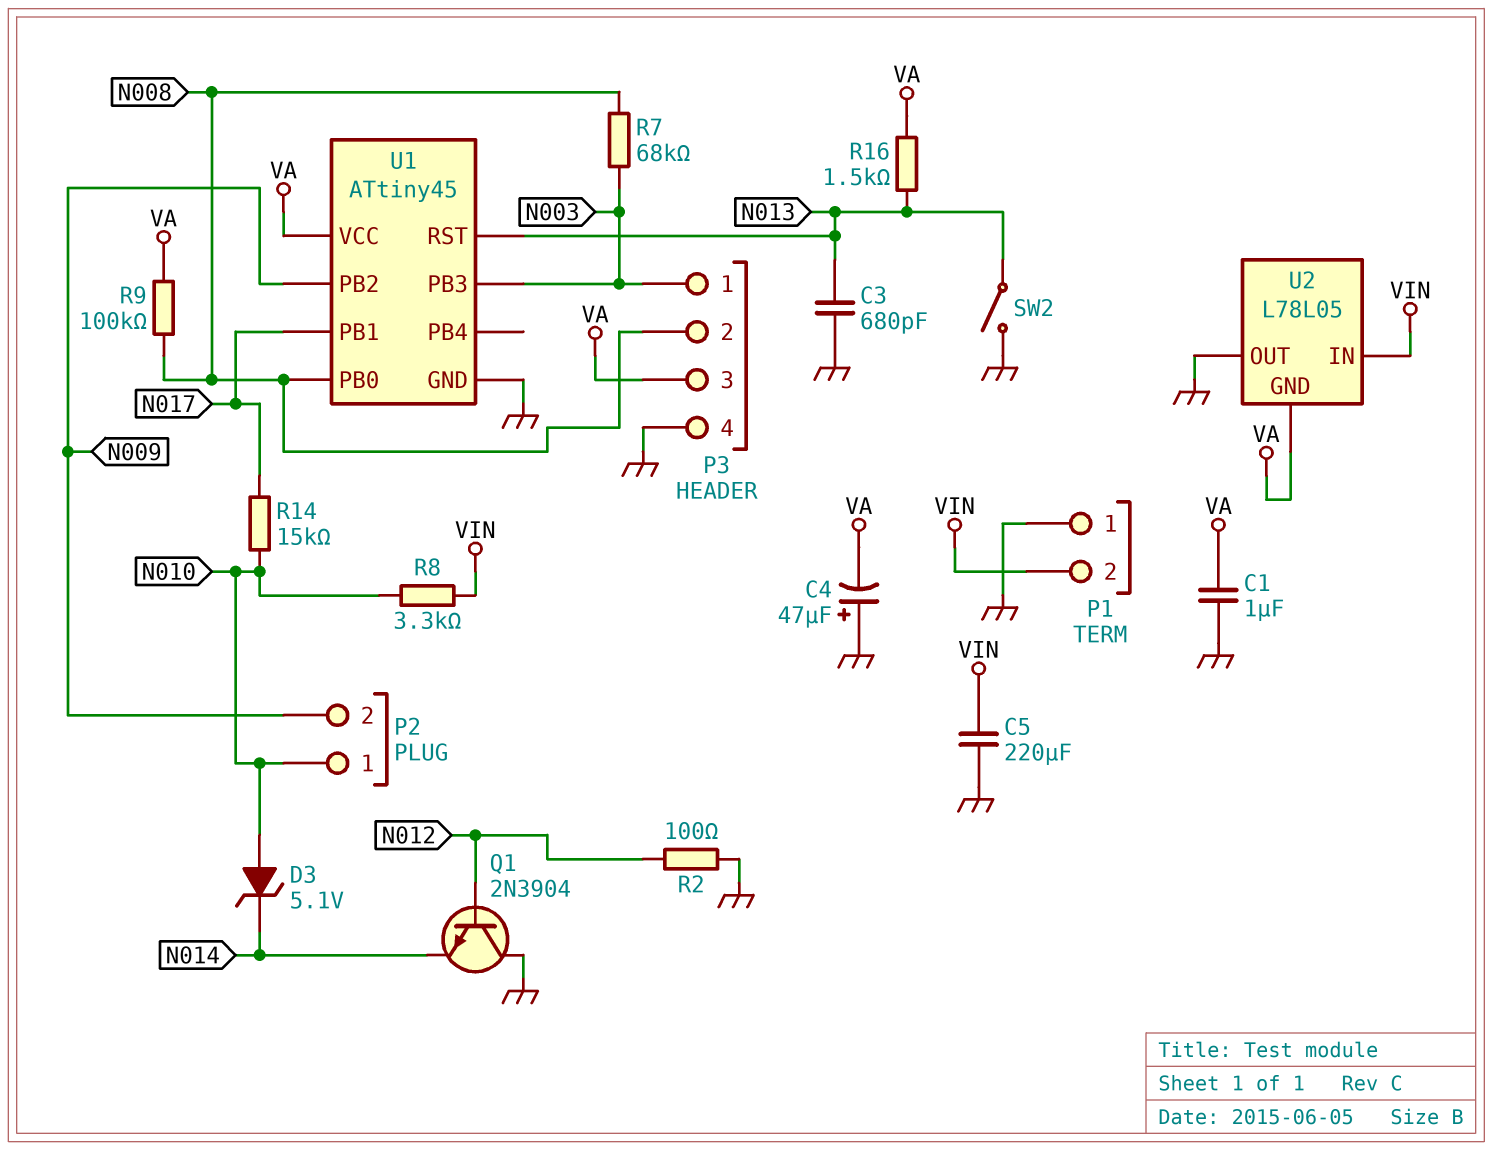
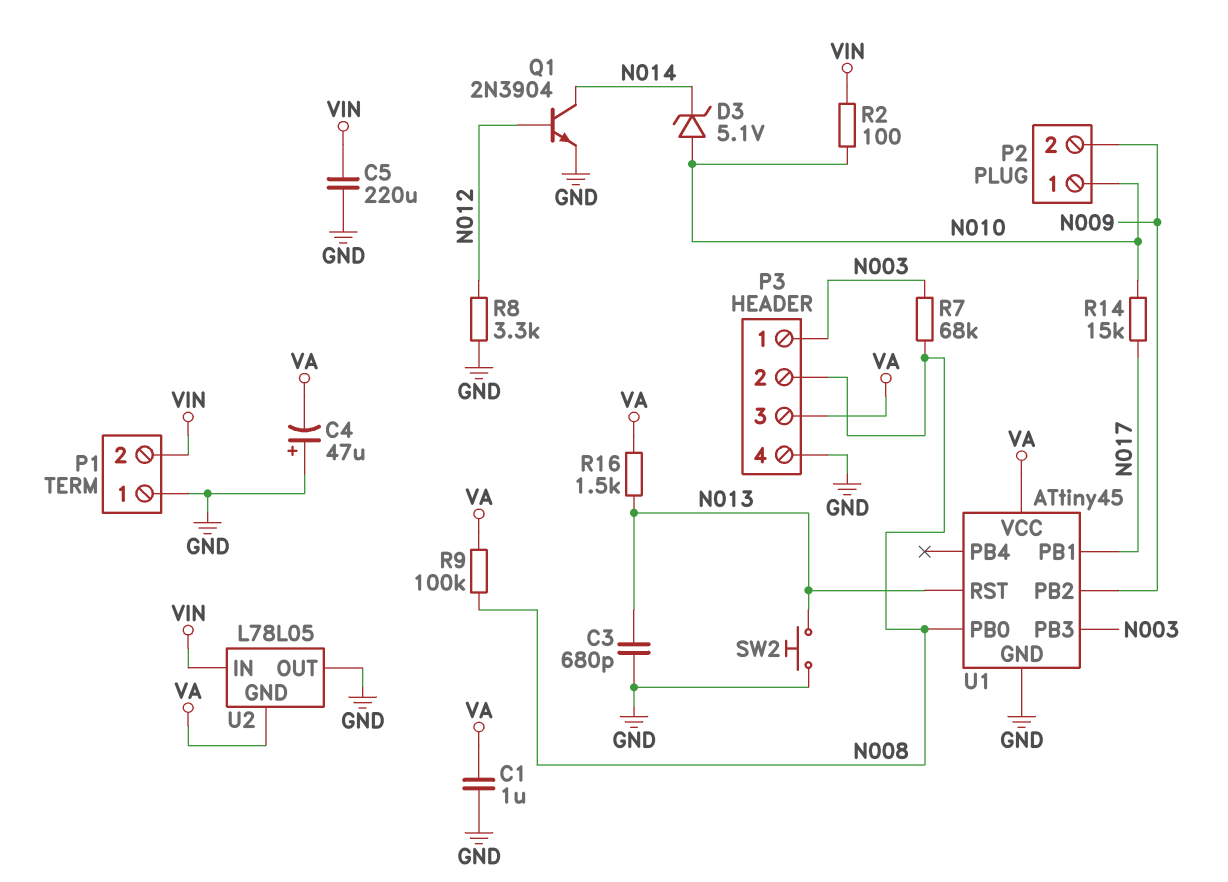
Q1: NPN 2N3904 (B N012, C GND, E N014) -> NPN 2N3904 (B N012, C N014, E GND)
R2: 100 (GND, N012) -> 100 (N010, VIN)
R8: 3.3k (N010, VIN) -> 3.3k (GND, N012)
SW2: switch (GND, N013) -> button (GND, N013)

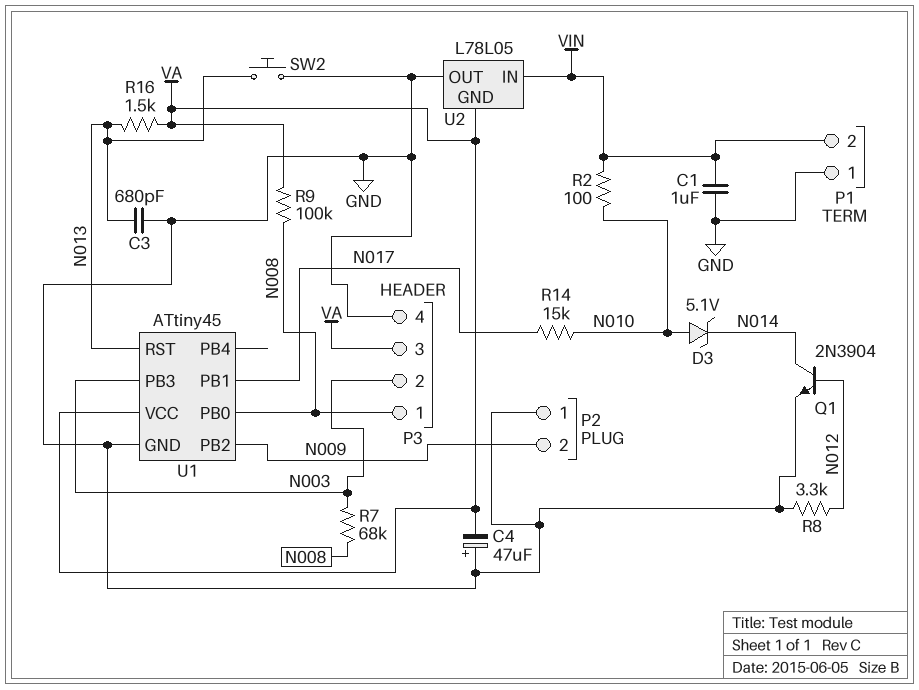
C1: 1uF (GND, VA) -> 1uF (GND, VIN)
C5: 220uF (GND, VIN) -> none
P2 pin 1: N010 -> GND
P3 pin 1: N003 -> N008
P3 pin 2: N008 -> N003

